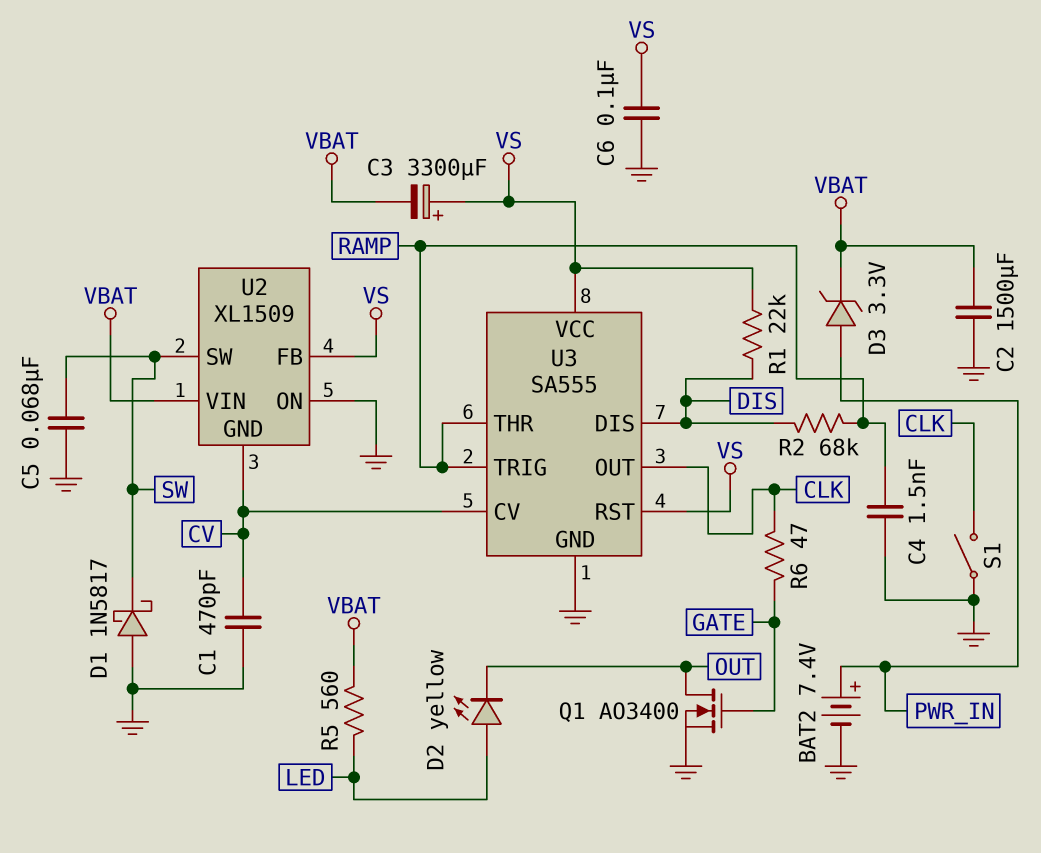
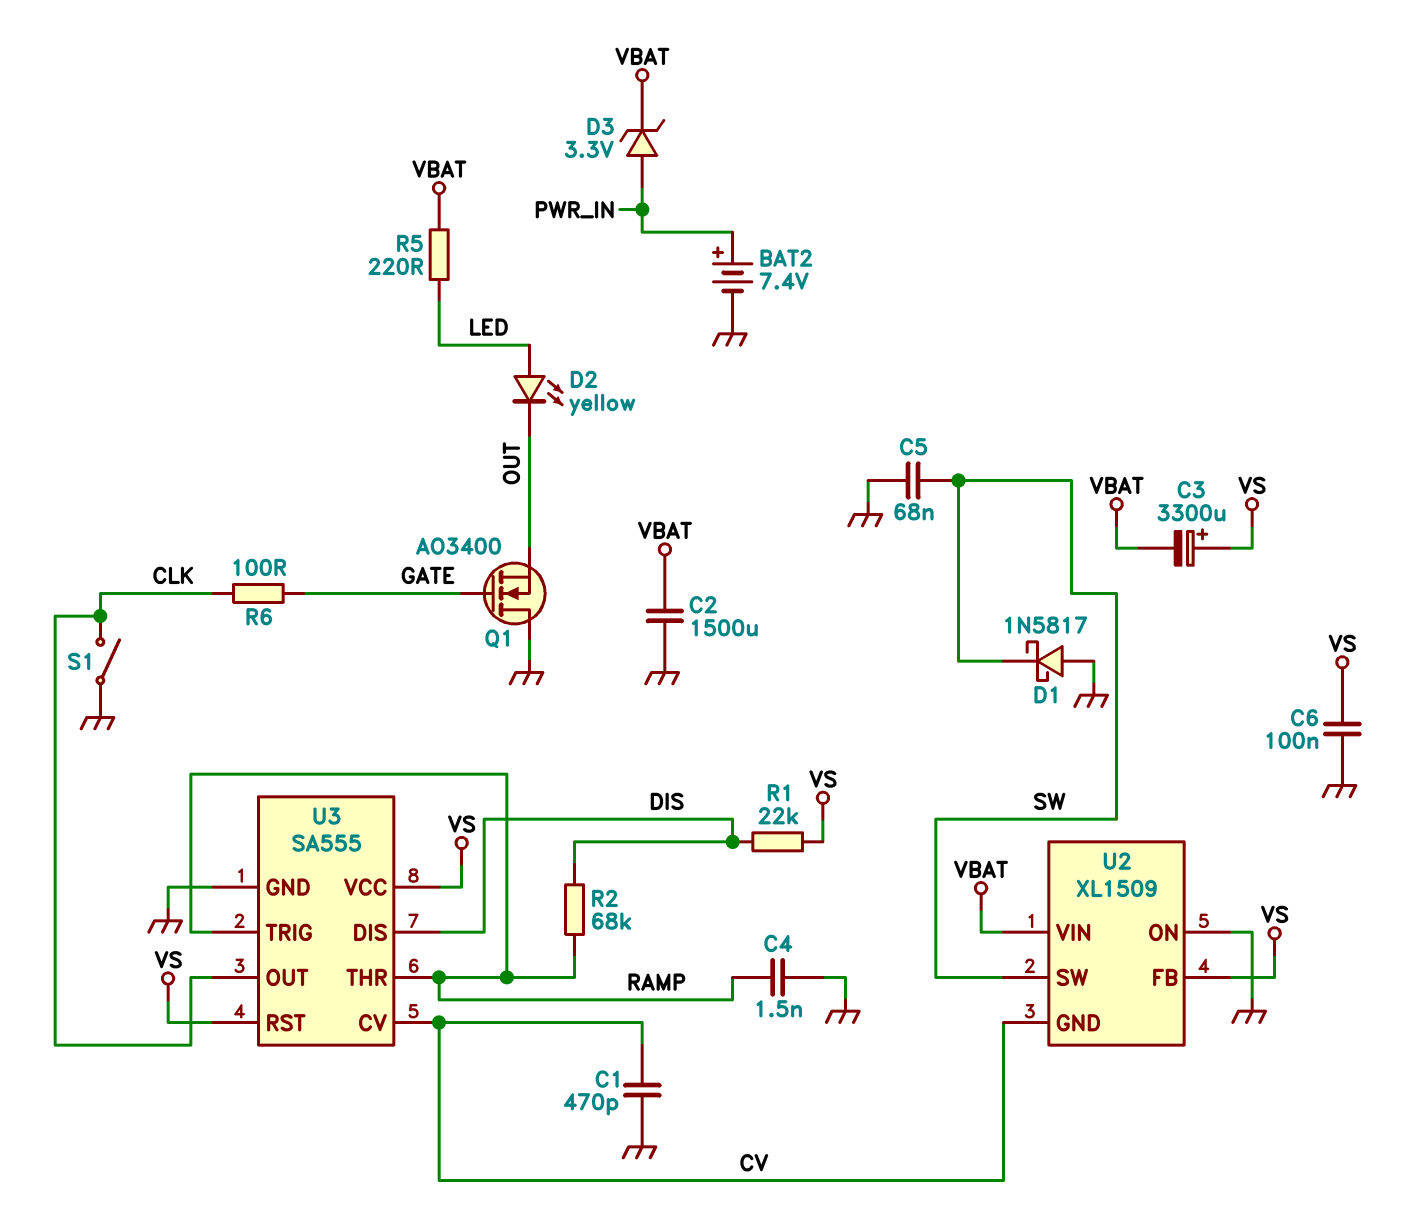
Q1: NMOS AO3400 (G GATE, D OUT, S GND) -> NMOS AO3400 (G GATE, D GND, S OUT)
R5: 560 (LED, VBAT) -> 220 (LED, VBAT)
R6: 47 (CLK, GATE) -> 100 (CLK, GATE)

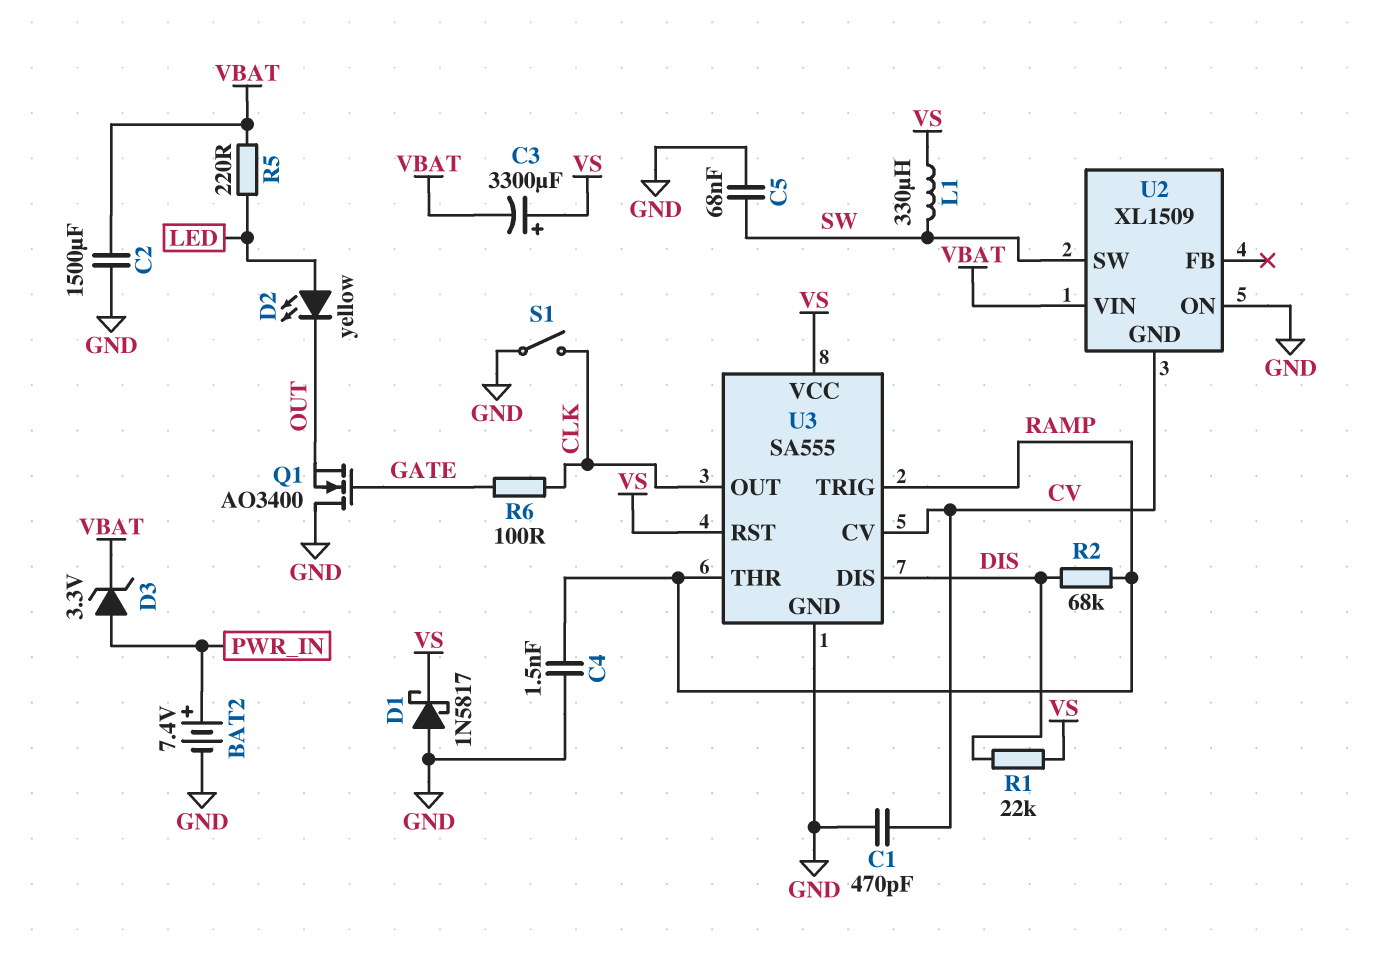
C6: 100nF (GND, VS) -> none
D1: schottky 1N5817 (A GND, K SW) -> schottky 1N5817 (A GND, K VS)
L1: none -> 330uH (SW, VS)
U2 pin FB: VS -> none

